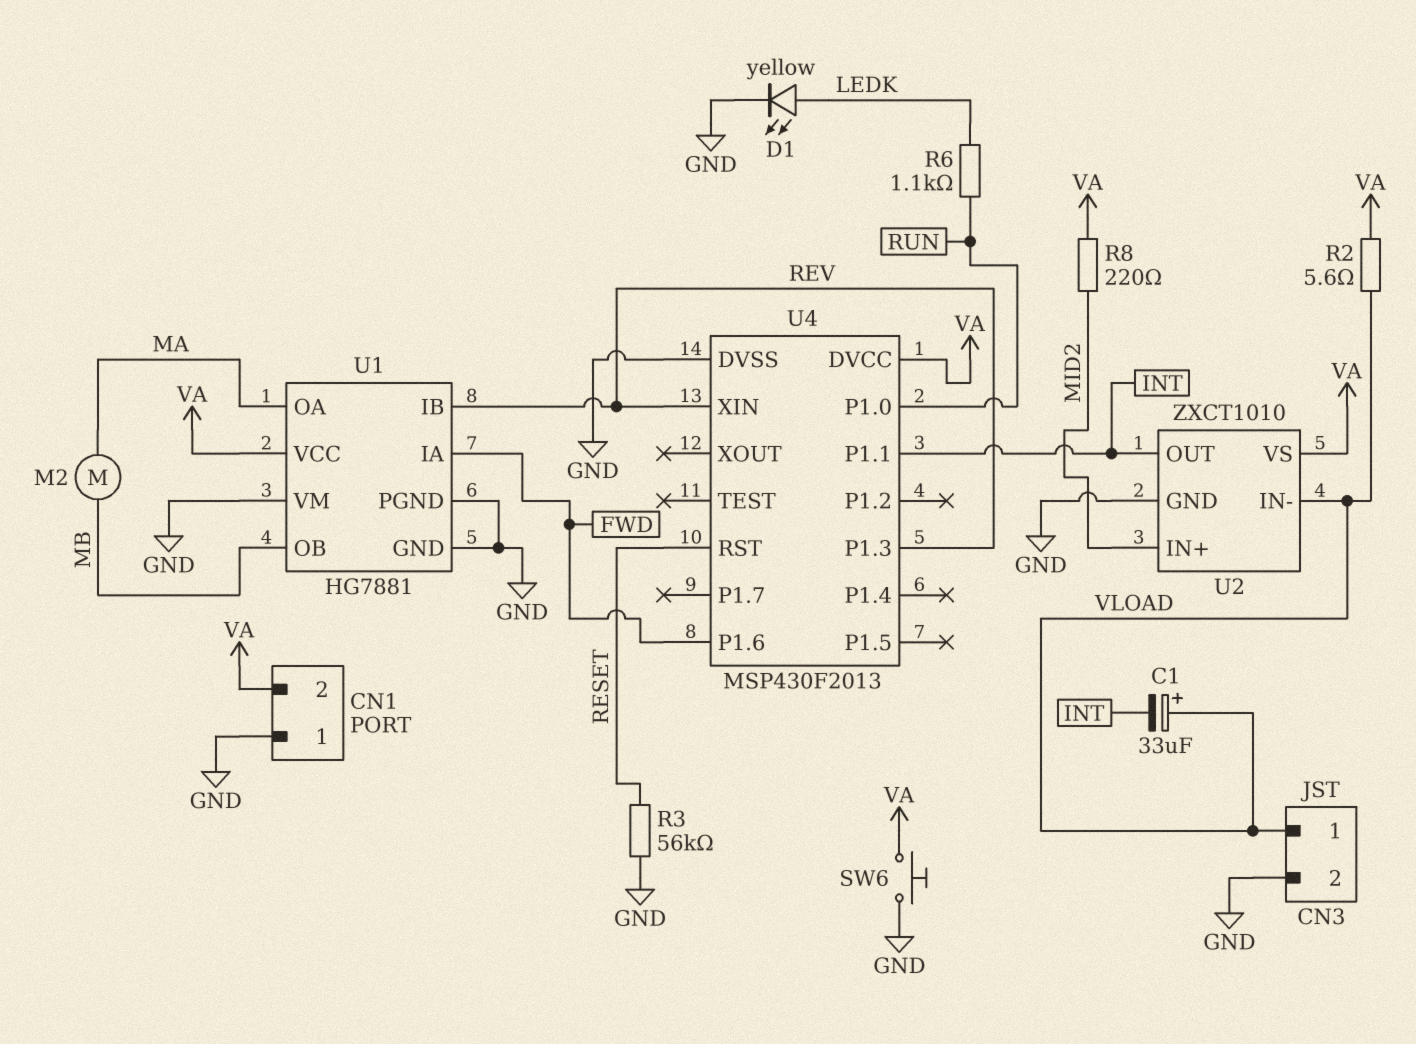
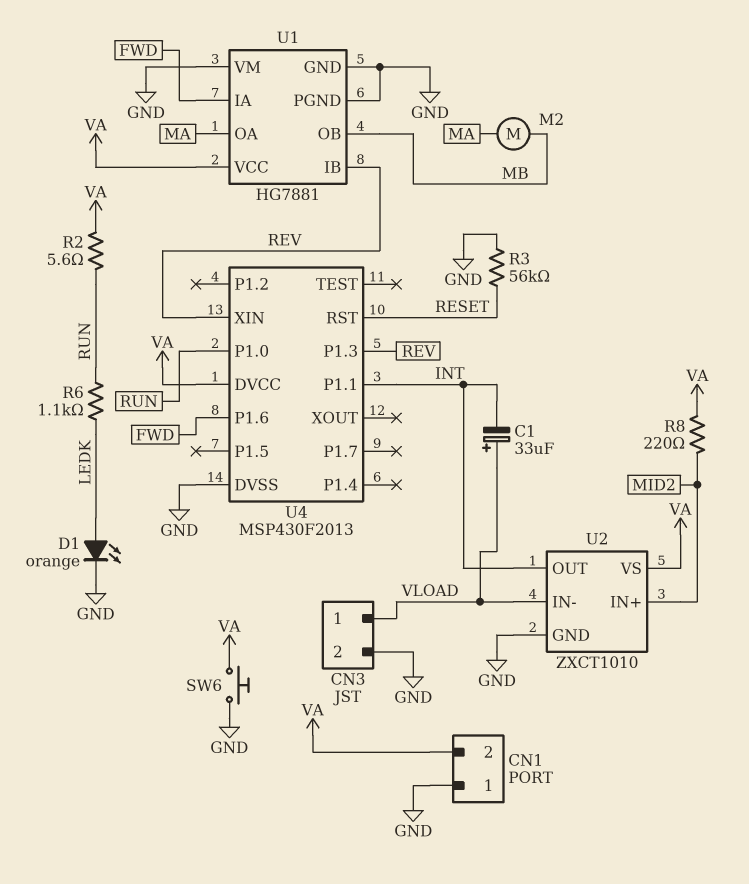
D1: LED yellow (A LEDK, K GND) -> LED orange (A LEDK, K GND)
R2: 5.6 (VA, VLOAD) -> 5.6 (RUN, VA)

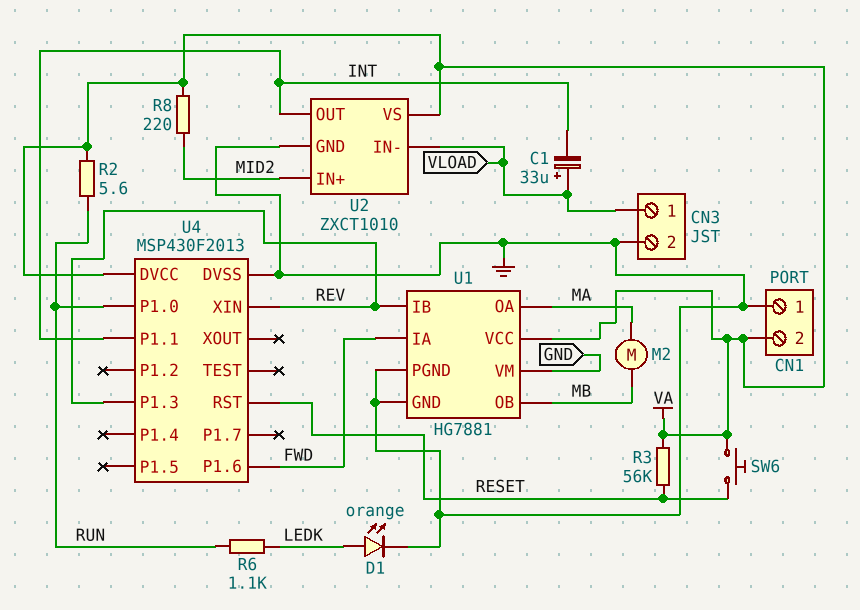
R3: 56k (GND, RESET) -> 56k (RESET, VA)
SW6: button (GND, VA) -> button (RESET, VA)

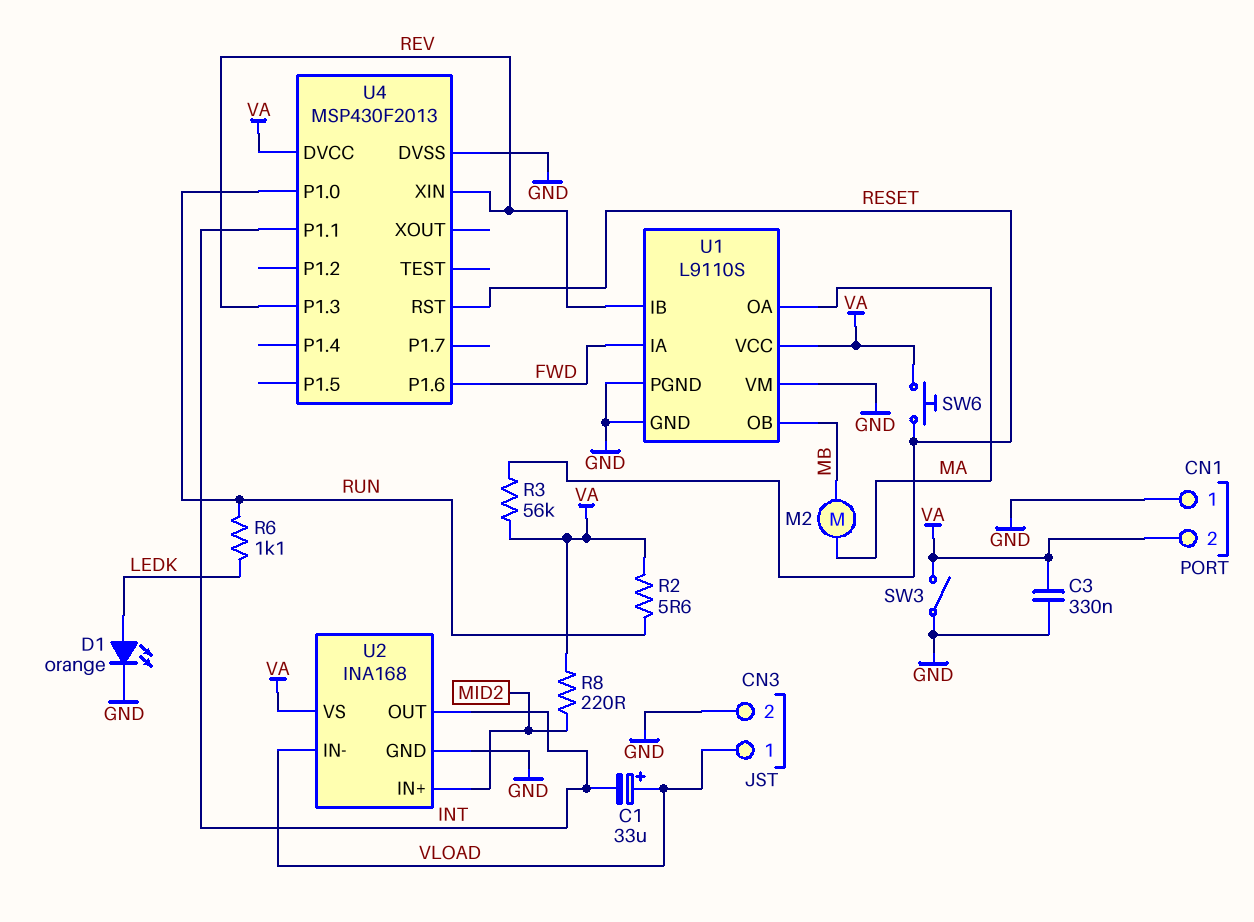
C3: none -> 330nF (GND, VA)
SW3: none -> switch (GND, VA)
U1: HG7881 -> L9110S
U2: ZXCT1010 -> INA168

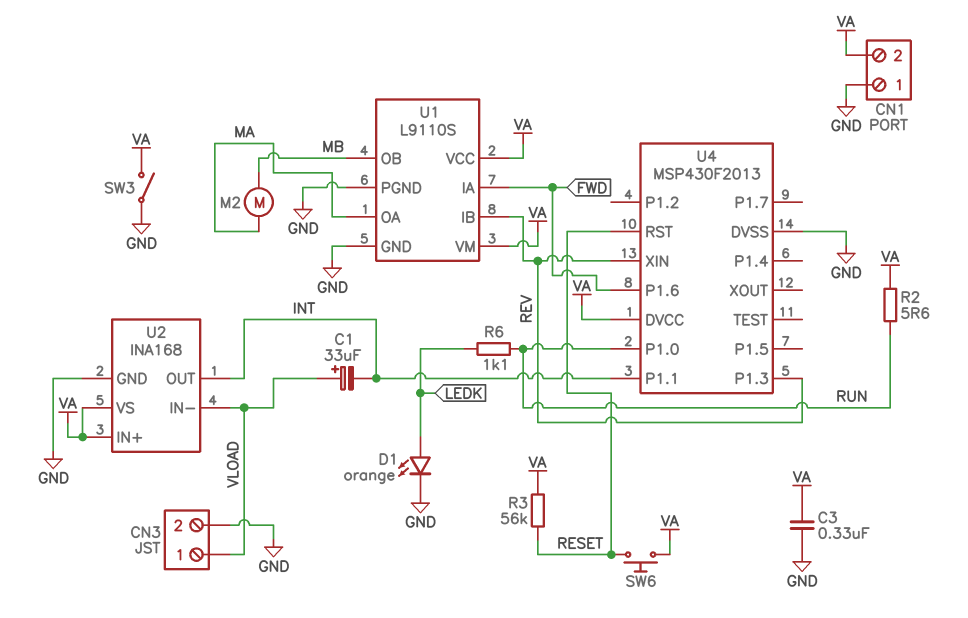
R8: 220 (MID2, VA) -> none
U1 pin VM: GND -> VA
U2 pin IN+: MID2 -> VA

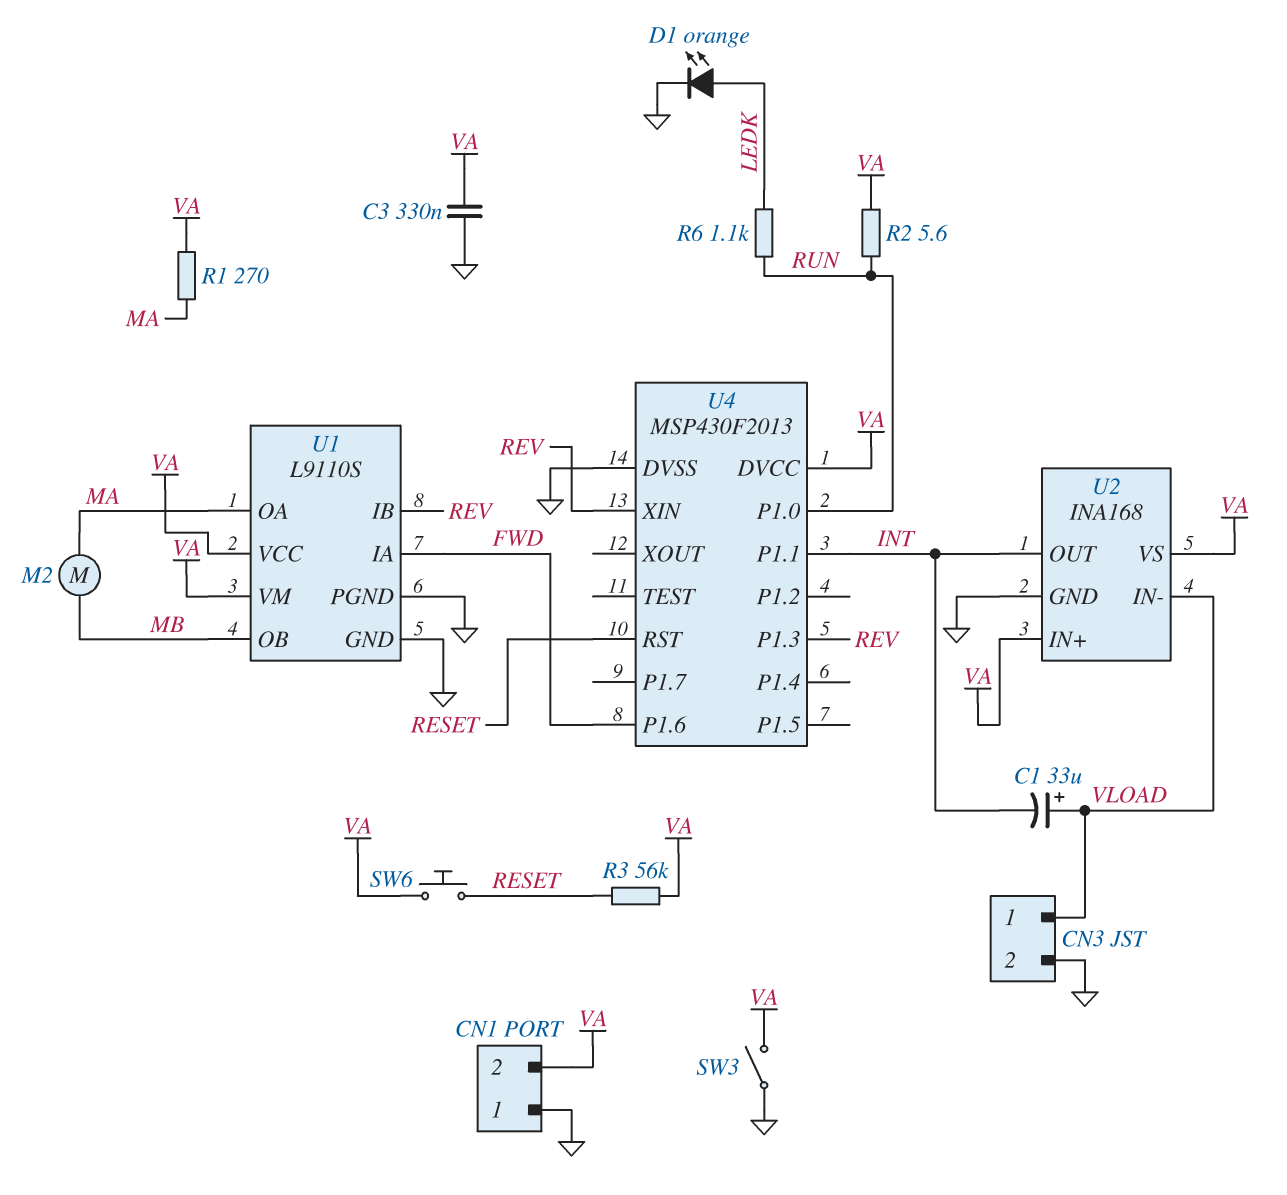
R1: none -> 270 (MA, VA)

